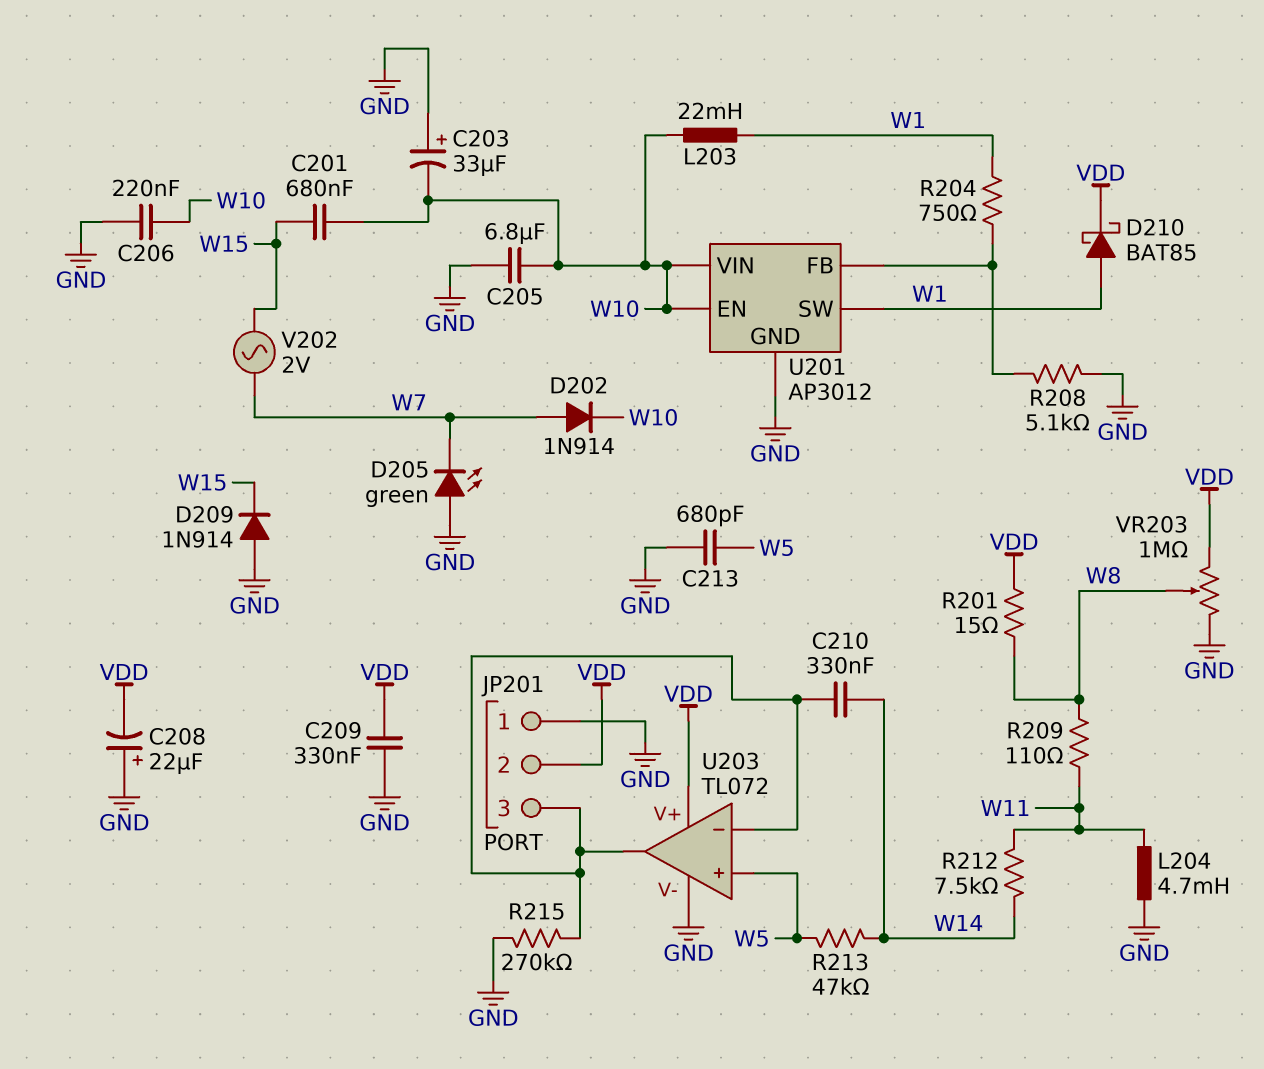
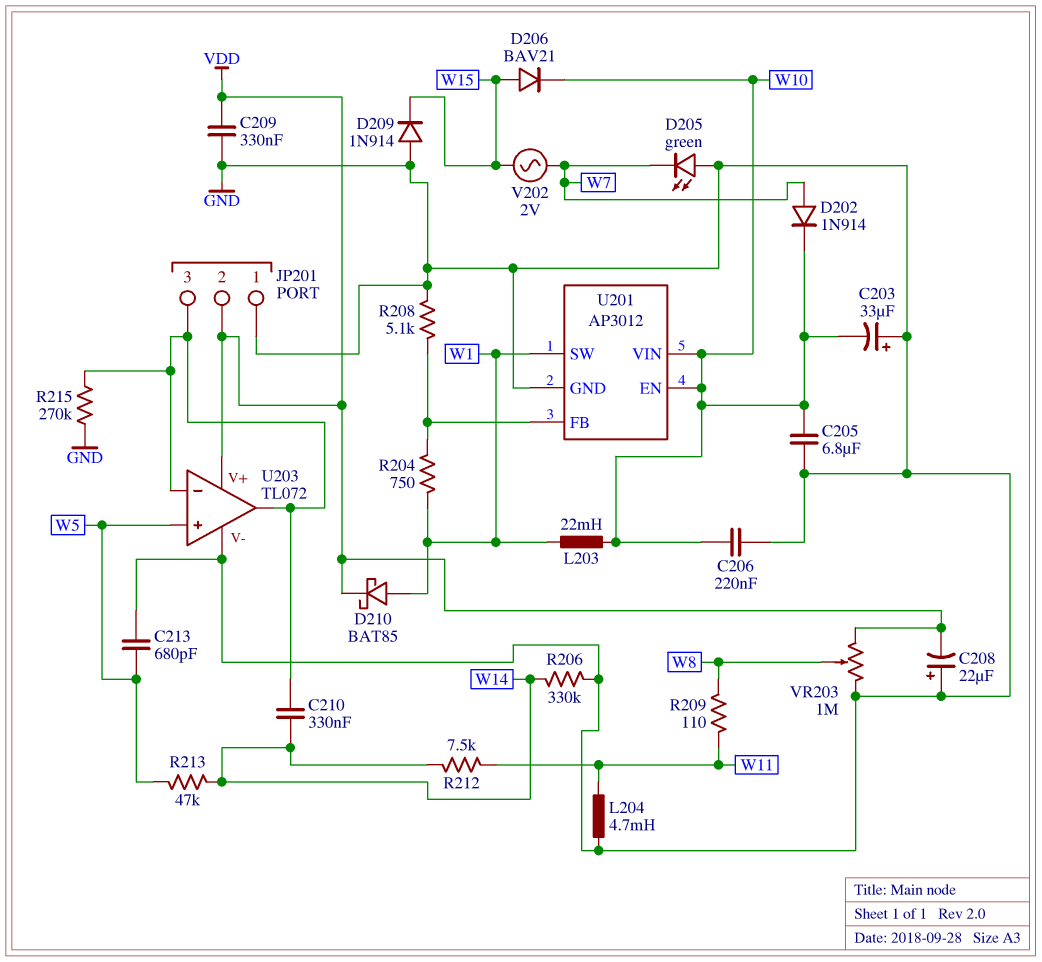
C201: 680nF (W10, W15) -> none
D206: none -> diode BAV21 (A W15, K W10)
R201: 15 (VDD, W8) -> none
R206: none -> 330k (GND, W14)

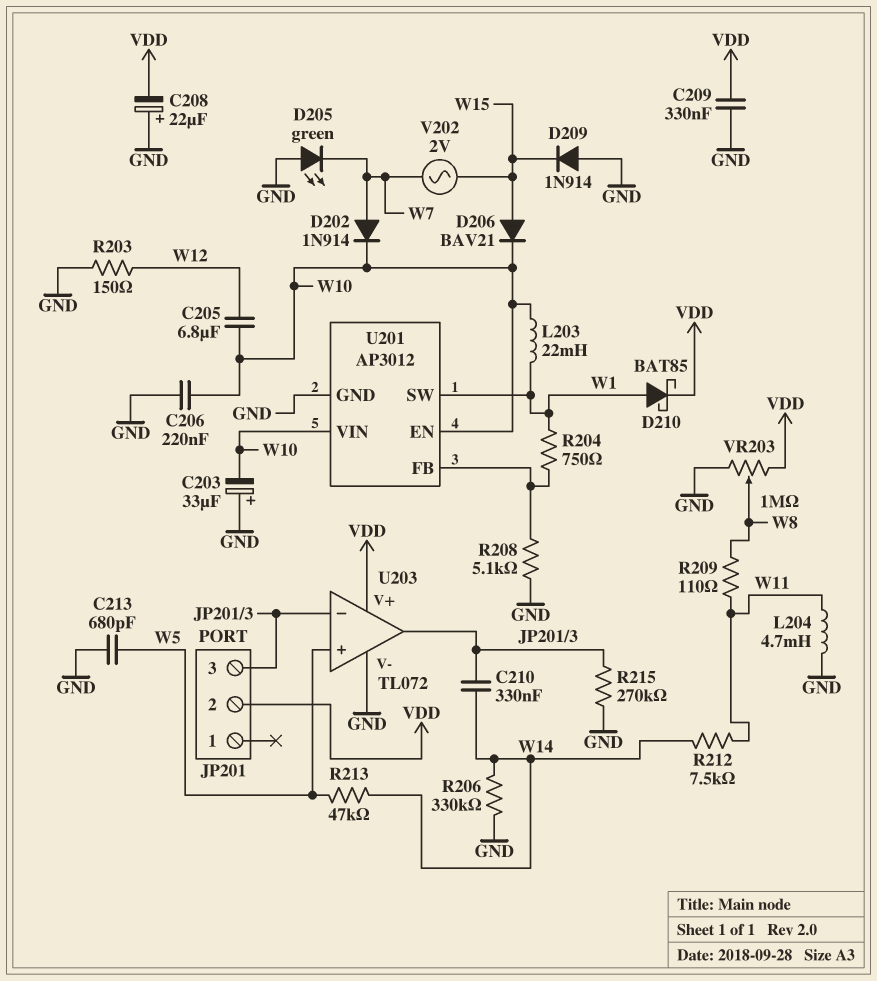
C205: 6.8uF (GND, W10) -> 6.8uF (W10, W12)
JP201 pin 1: GND -> none
R203: none -> 150 (GND, W12)

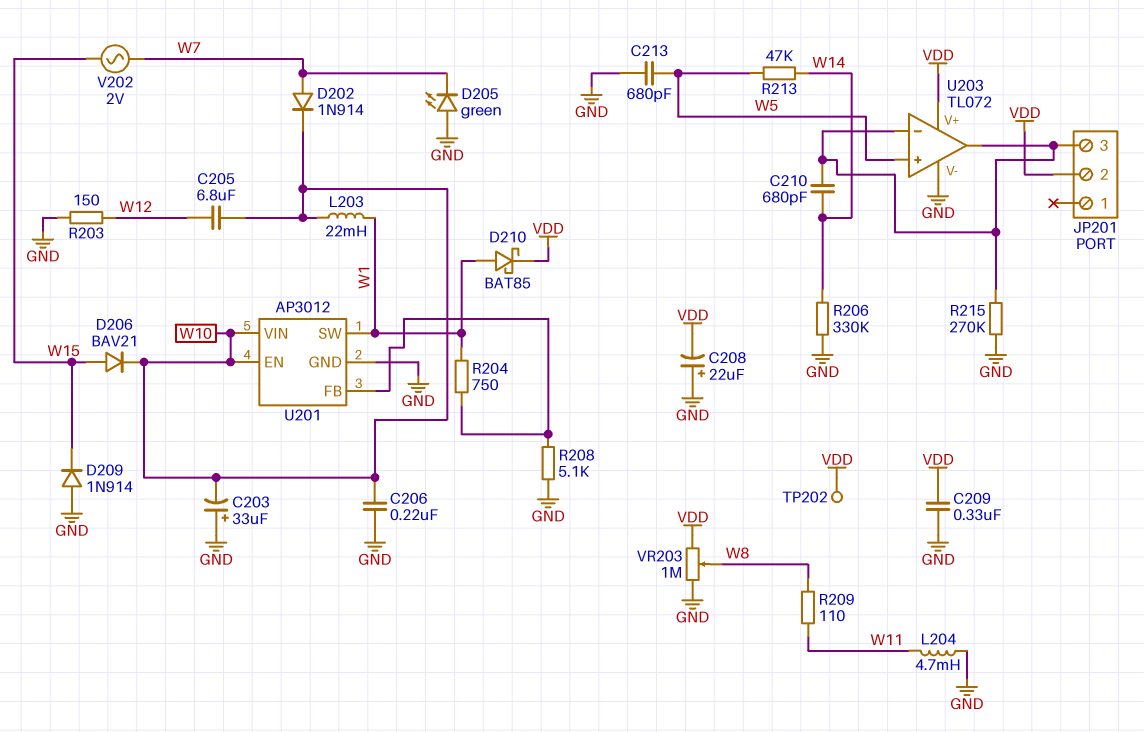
C210: 330nF (JP201/3, W14) -> 680pF (JP201/3, W14)
R212: 7.5k (W11, W14) -> none
TP202: none -> test point (VDD)

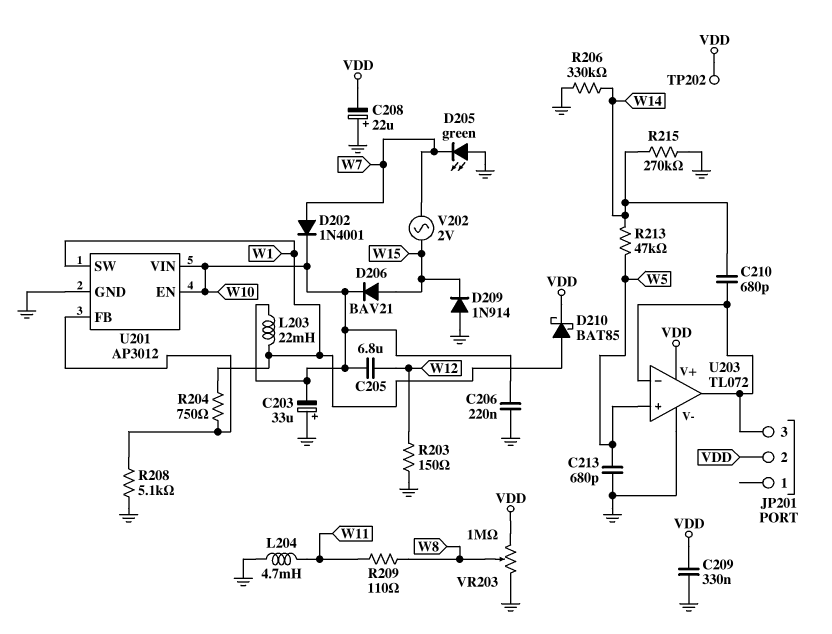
D202: diode 1N914 (A W7, K W10) -> diode 1N4001 (A W7, K W10)
R215: 270k (GND, JP201/3) -> 270k (GND, W14)

